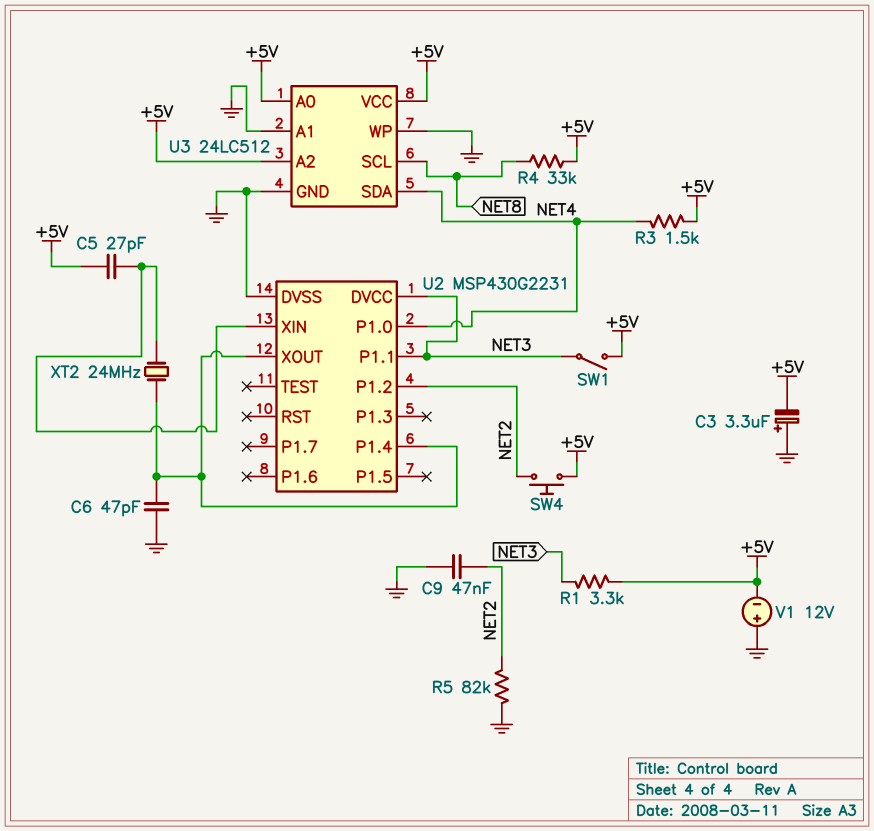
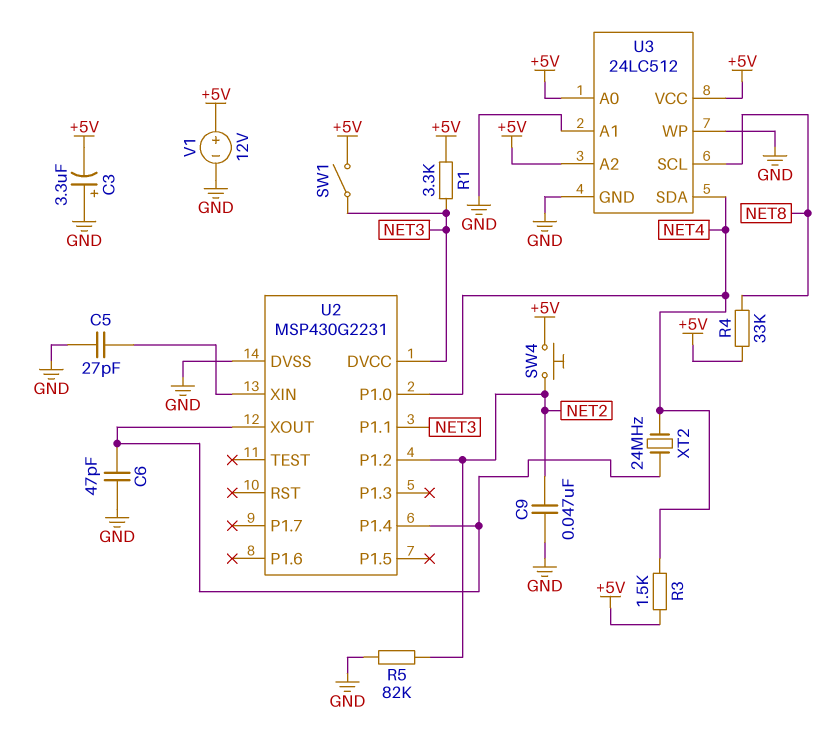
C5: 27pF (+5V, U2/XIN) -> 27pF (GND, U2/XIN)
V1: 12V (plus GND, minus +5V) -> 12V (plus +5V, minus GND)
XT2: 24MHz (U2/P1.4, U2/XIN) -> 24MHz (NET4, U2/P1.4)

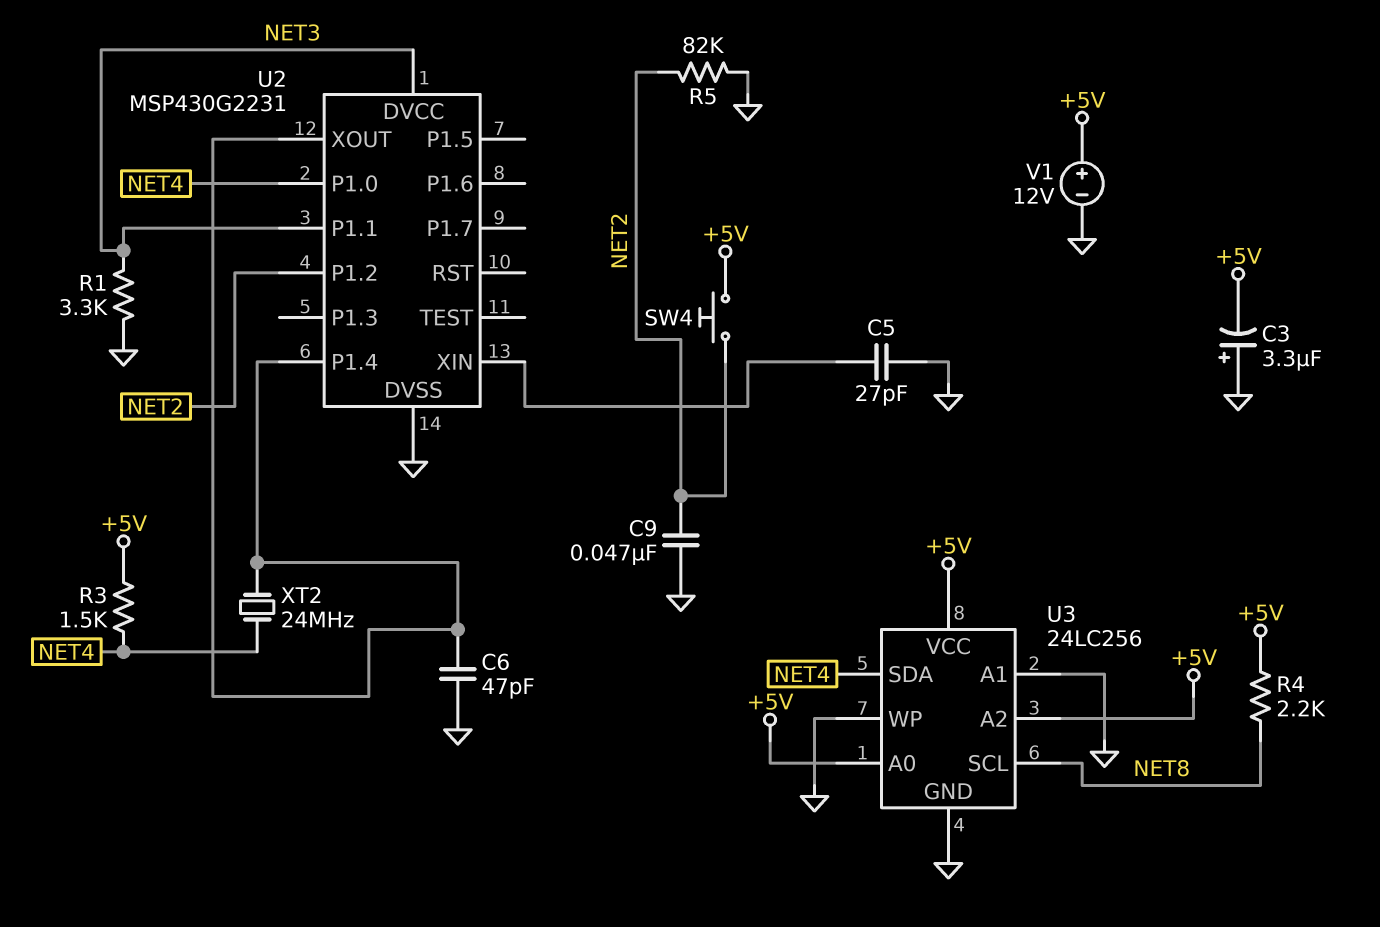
R1: 3.3k (+5V, NET3) -> 3.3k (GND, NET3)
R4: 33k (+5V, NET8) -> 2.2k (+5V, NET8)
SW1: switch (+5V, NET3) -> none
U3: 24LC512 -> 24LC256

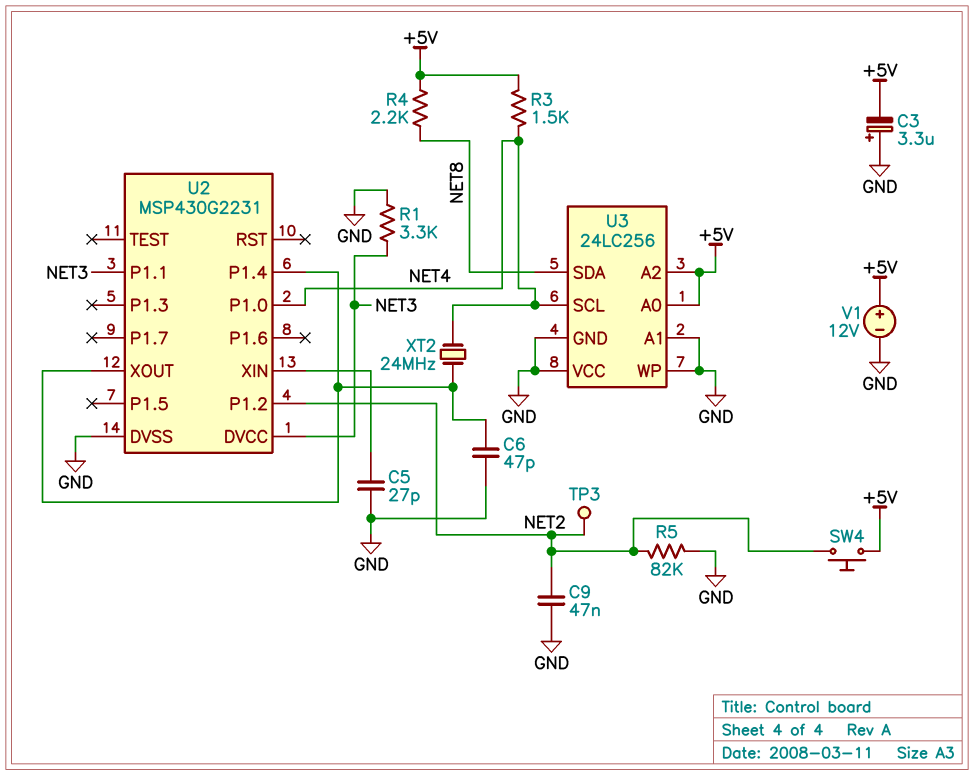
TP3: none -> test point (NET2)
U3 pin SCL: NET8 -> NET4
U3 pin SDA: NET4 -> NET8
U3 pin VCC: +5V -> GND

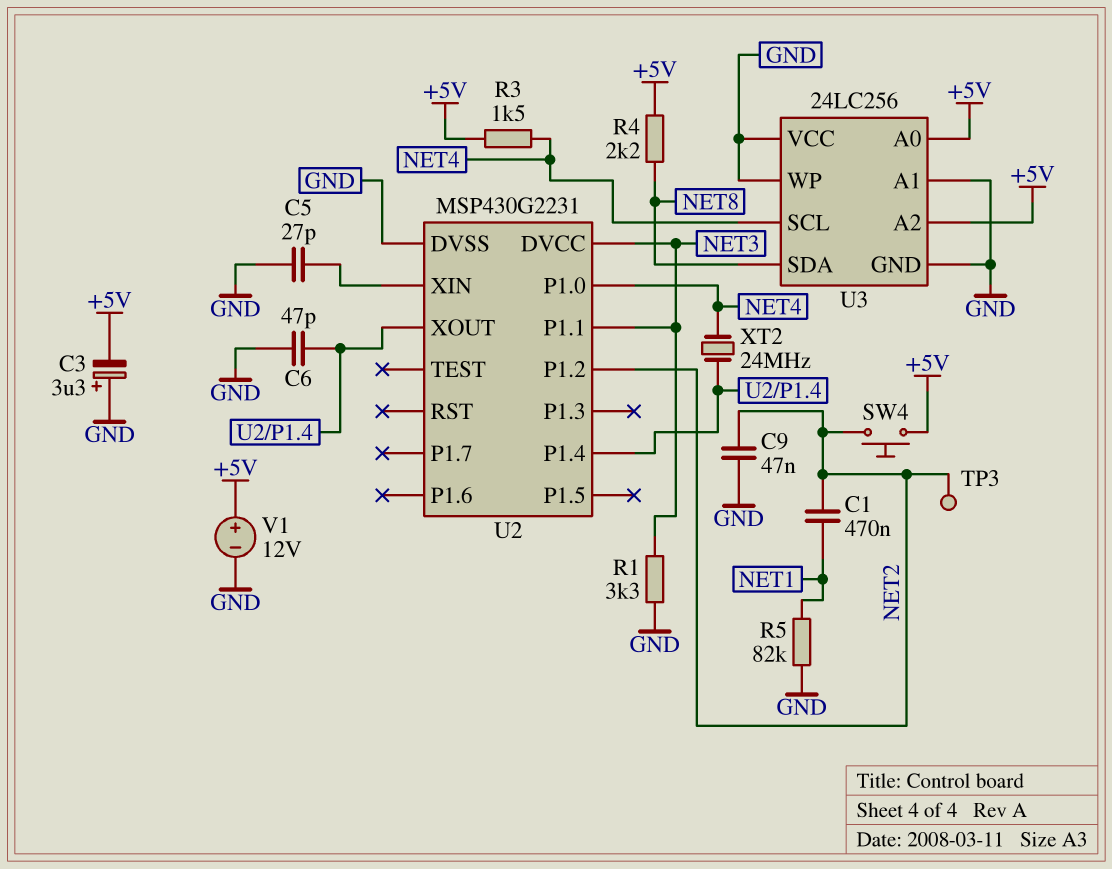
C1: none -> 470nF (NET1, NET2)
R5: 82k (GND, NET2) -> 82k (GND, NET1)

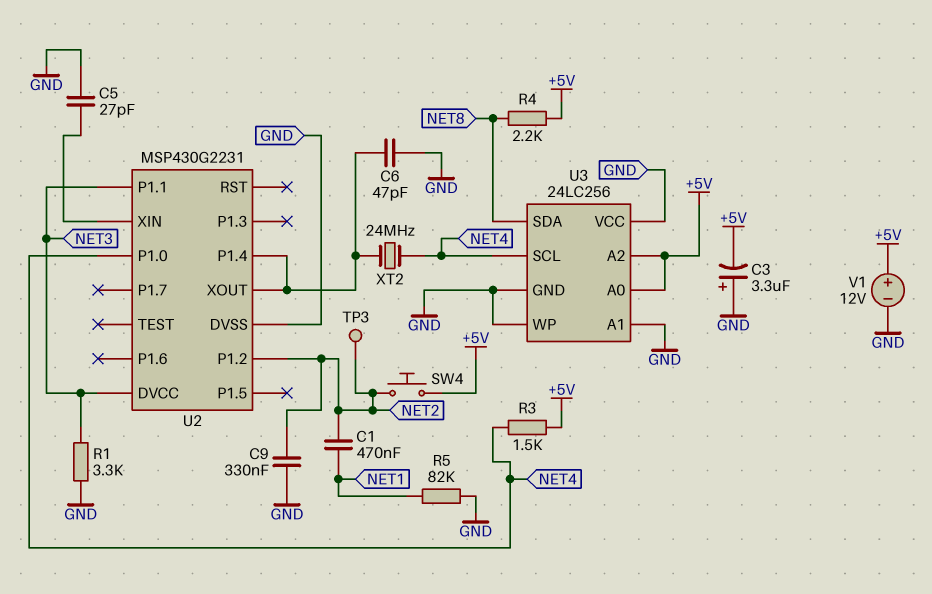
C9: 47nF (GND, NET2) -> 330nF (GND, NET2)

